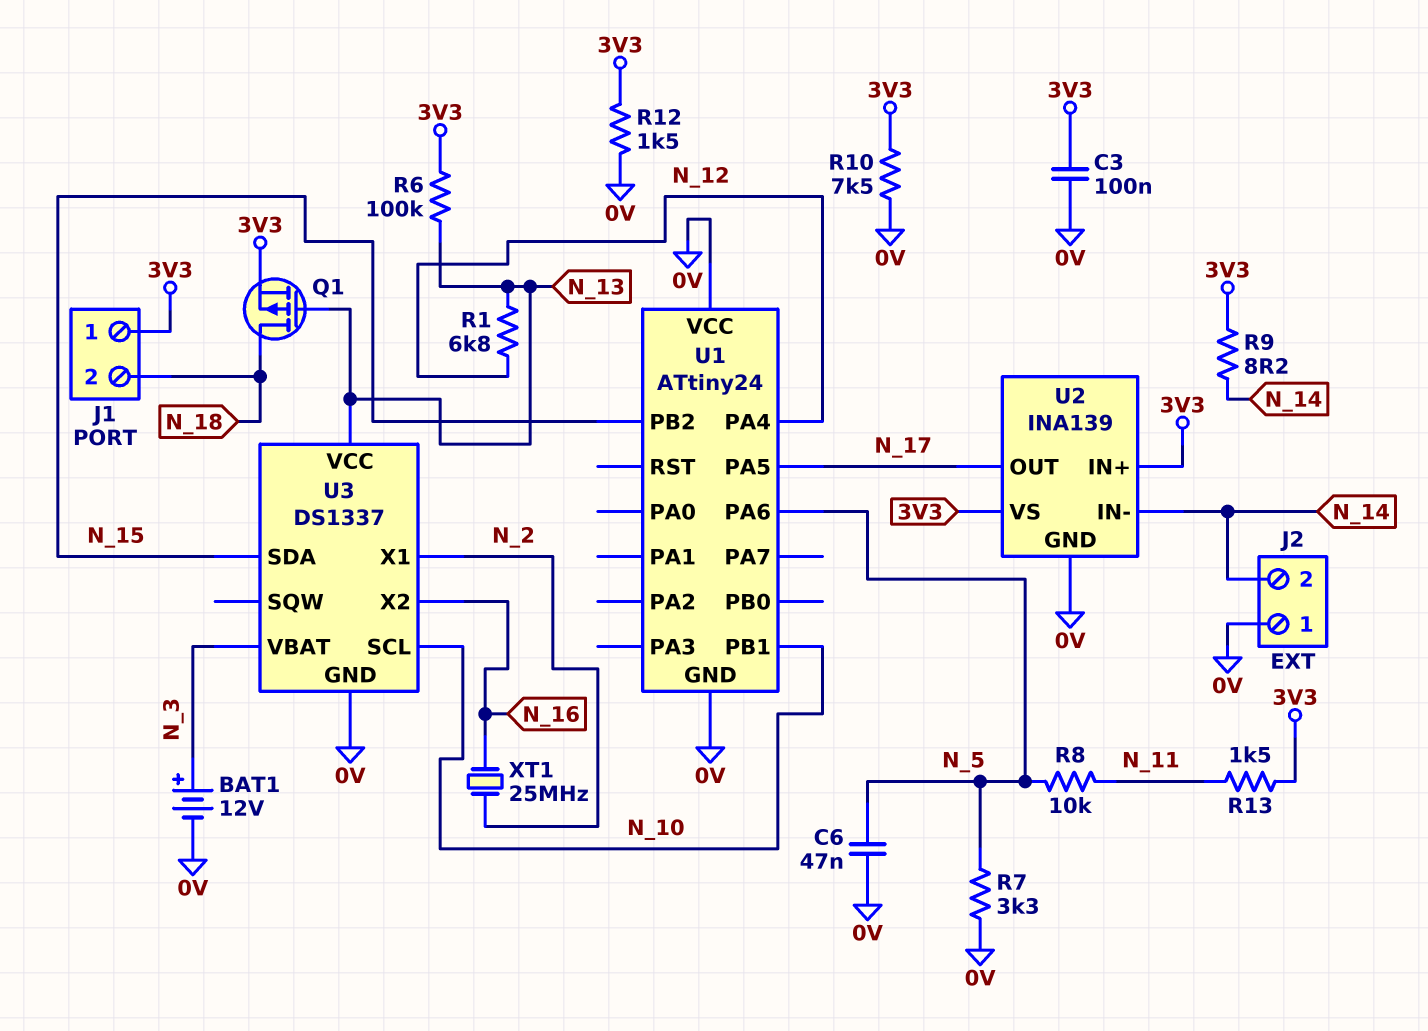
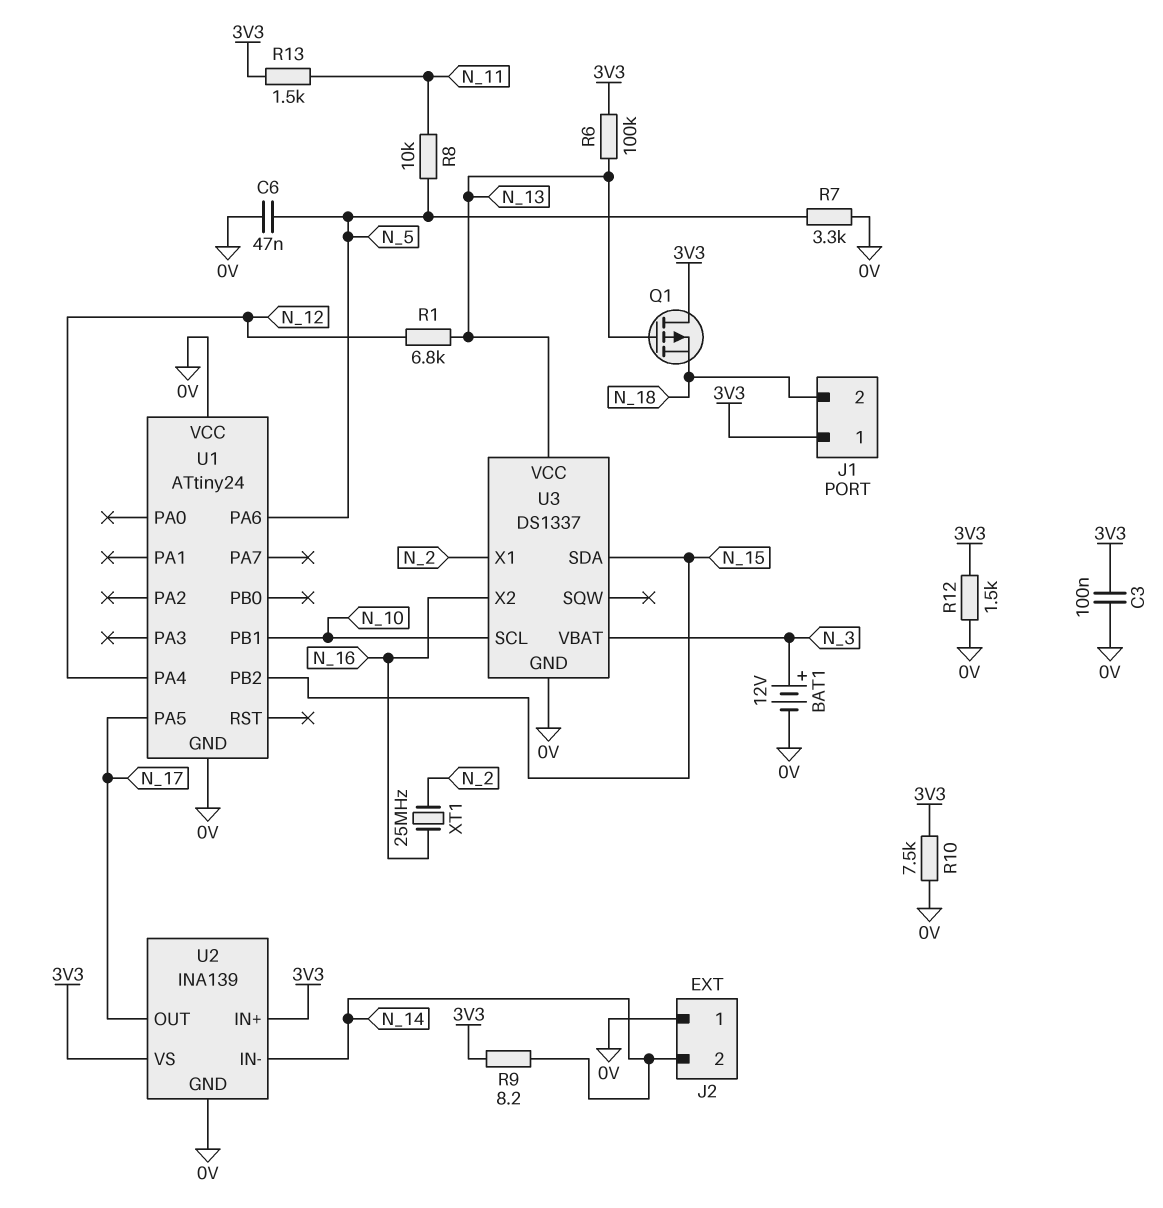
Q1: PMOS (G N_13, D N_18, S 3V3) -> PMOS (G N_13, D 3V3, S N_18)

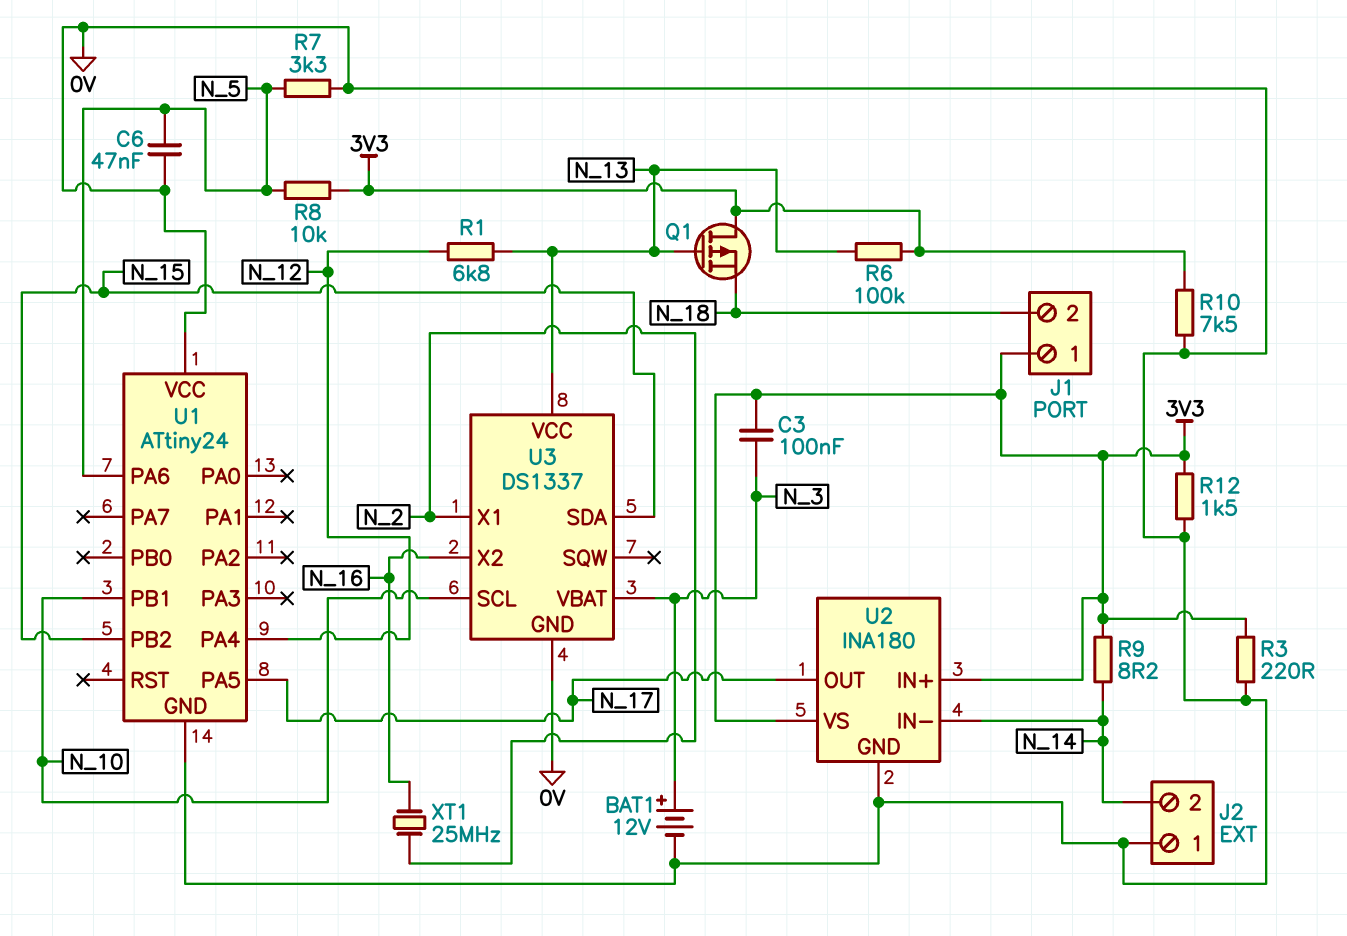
C3: 100nF (0V, 3V3) -> 100nF (3V3, N_3)
R3: none -> 220 (0V, 3V3)
R8: 10k (N_5, N_11) -> 10k (3V3, N_5)
R13: 1.5k (3V3, N_11) -> none
U2: INA139 -> INA180

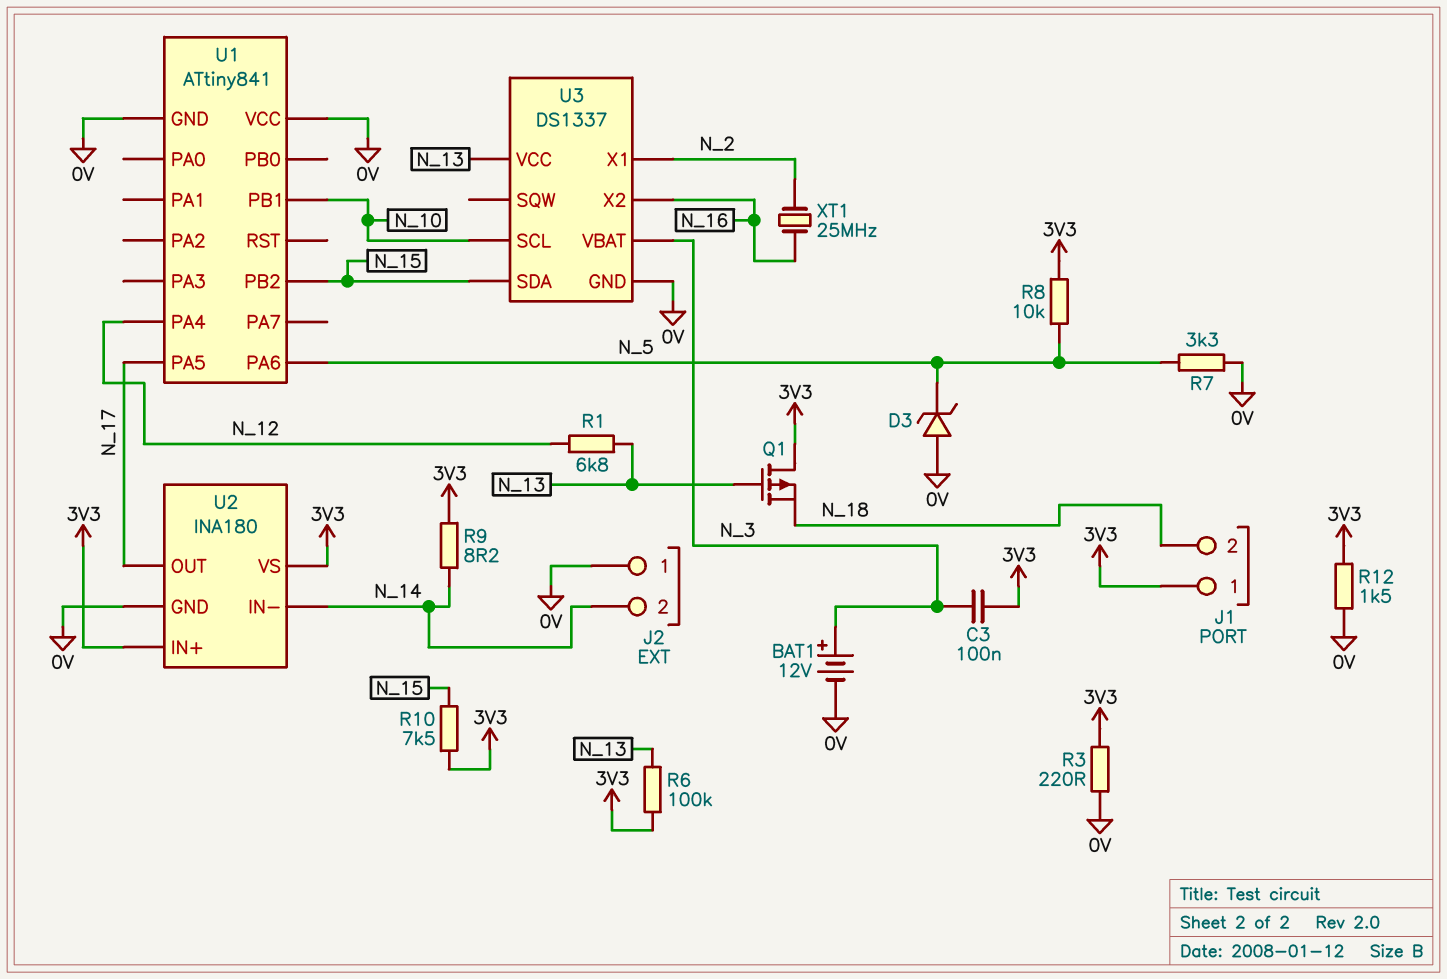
C6: 47nF (0V, N_5) -> none
D3: none -> zener (A 0V, K N_5)
R10: 7.5k (0V, 3V3) -> 7.5k (3V3, N_15)
U1: ATtiny24 -> ATtiny841

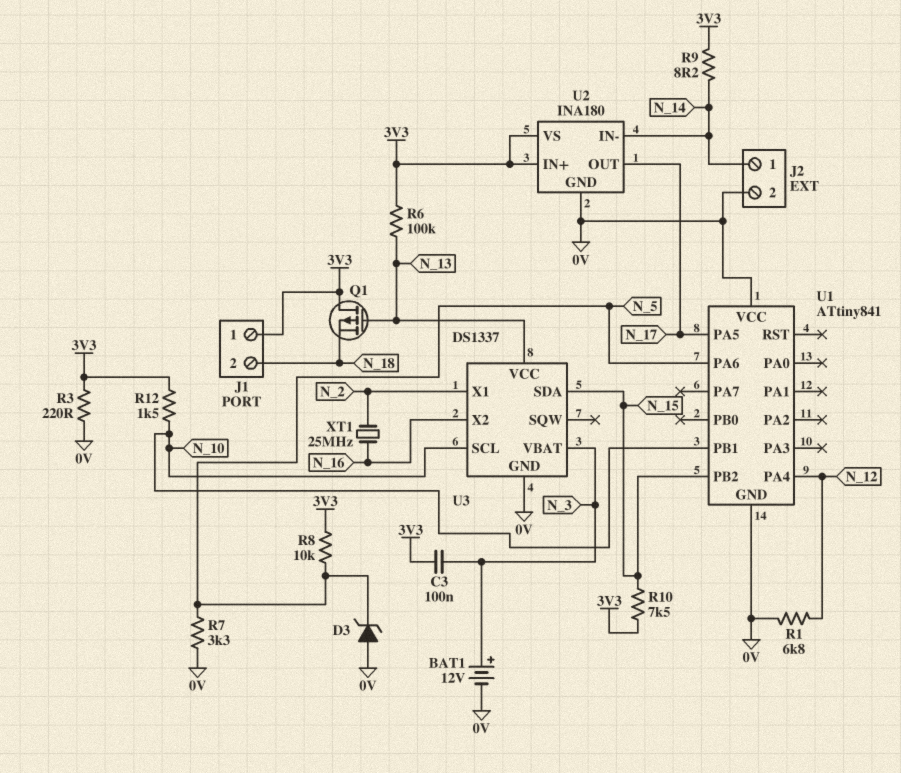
J2 pin 1: 0V -> N_14
J2 pin 2: N_14 -> 0V
R1: 6.8k (N_12, N_13) -> 6.8k (0V, N_12)
R12: 1.5k (0V, 3V3) -> 1.5k (3V3, N_10)

